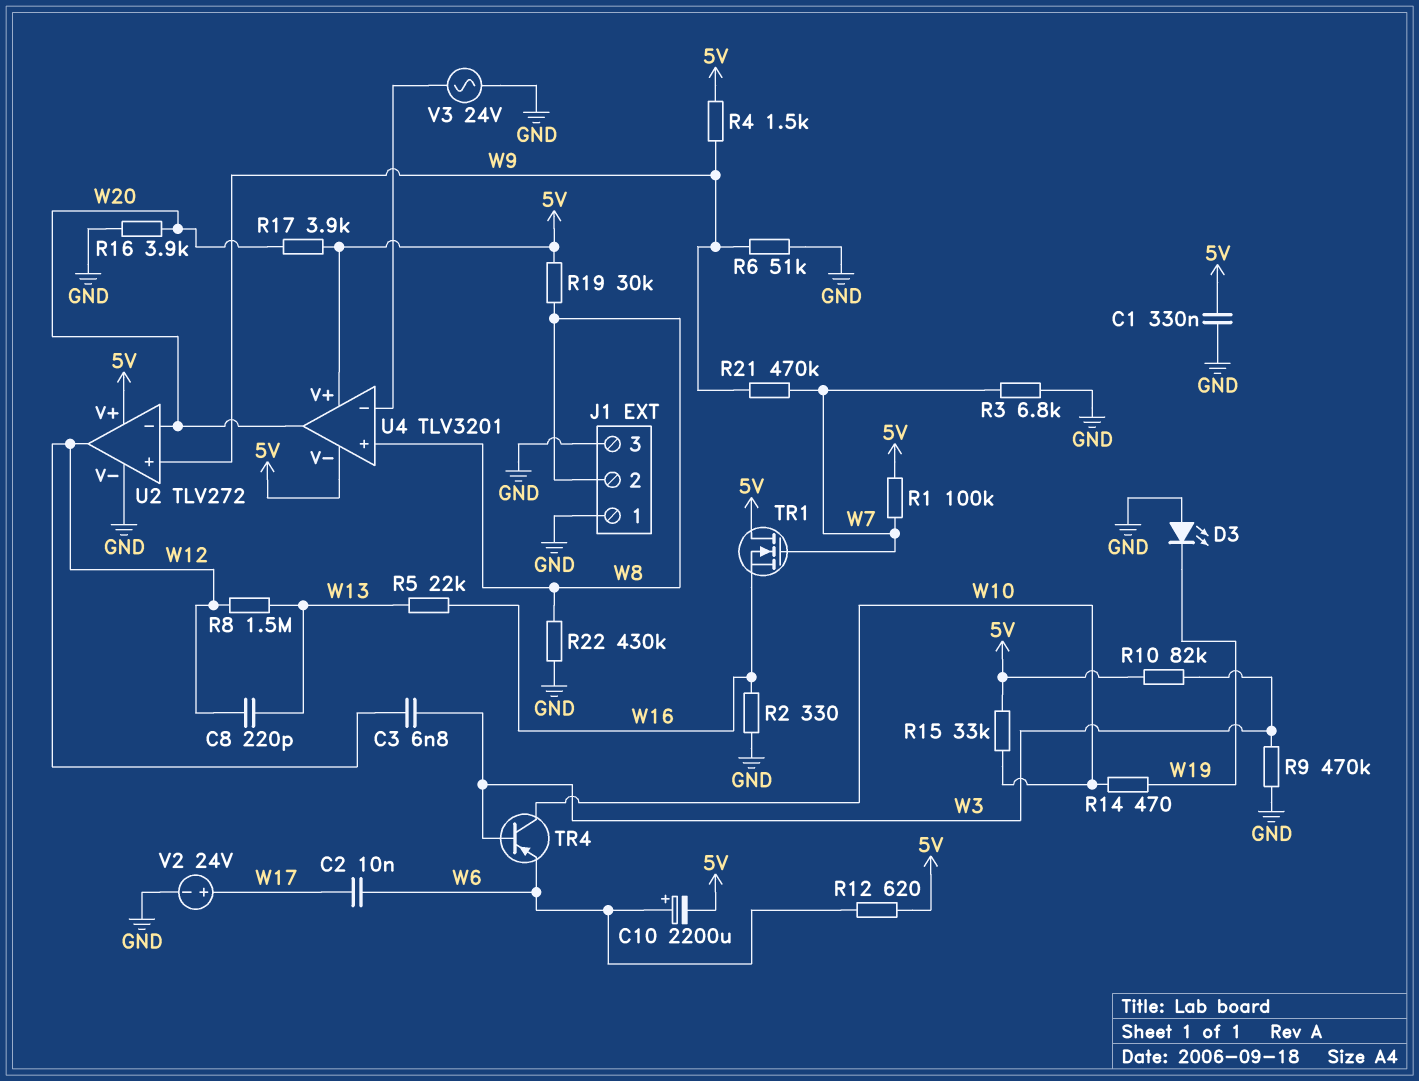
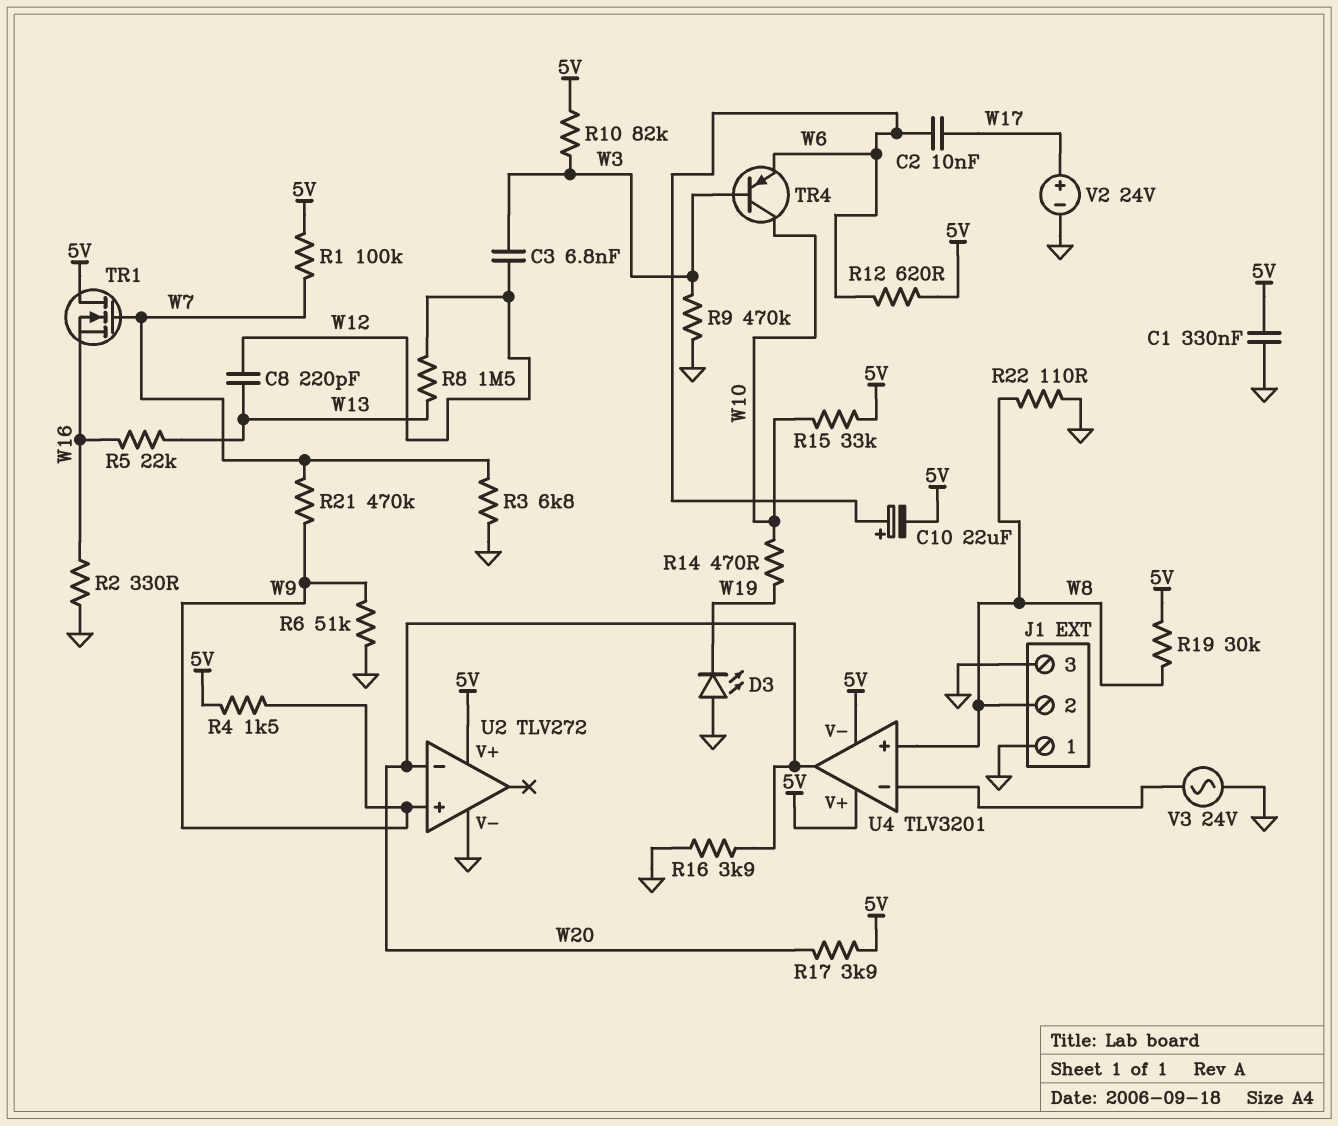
C10: 2200uF (plus W6, minus 5V) -> 22uF (plus W6, minus 5V)
R22: 430k (GND, W8) -> 110 (GND, W8)
U2 pin out: W12 -> none

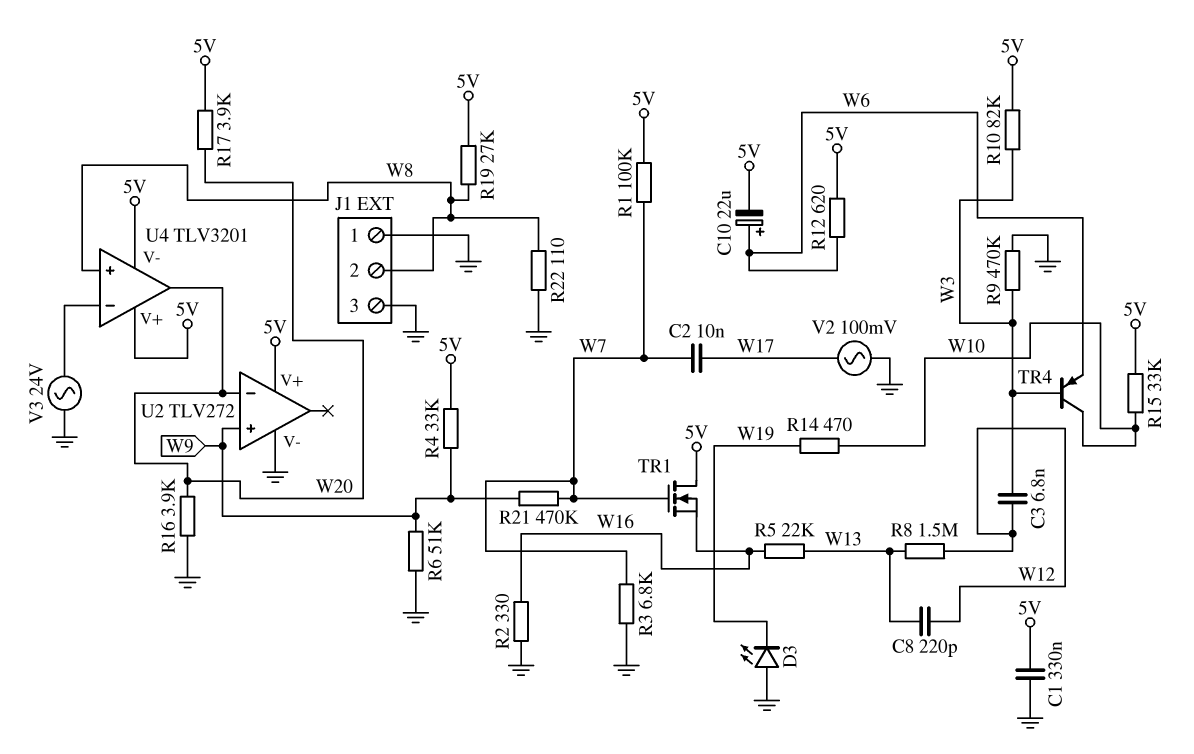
C2: 10nF (W6, W17) -> 10nF (W7, W17)
R4: 1.5k (5V, W9) -> 33k (5V, W9)
R19: 30k (5V, W8) -> 27k (5V, W8)
V2: 24V (plus W17, minus GND) -> AC 100mV (GND, W17)

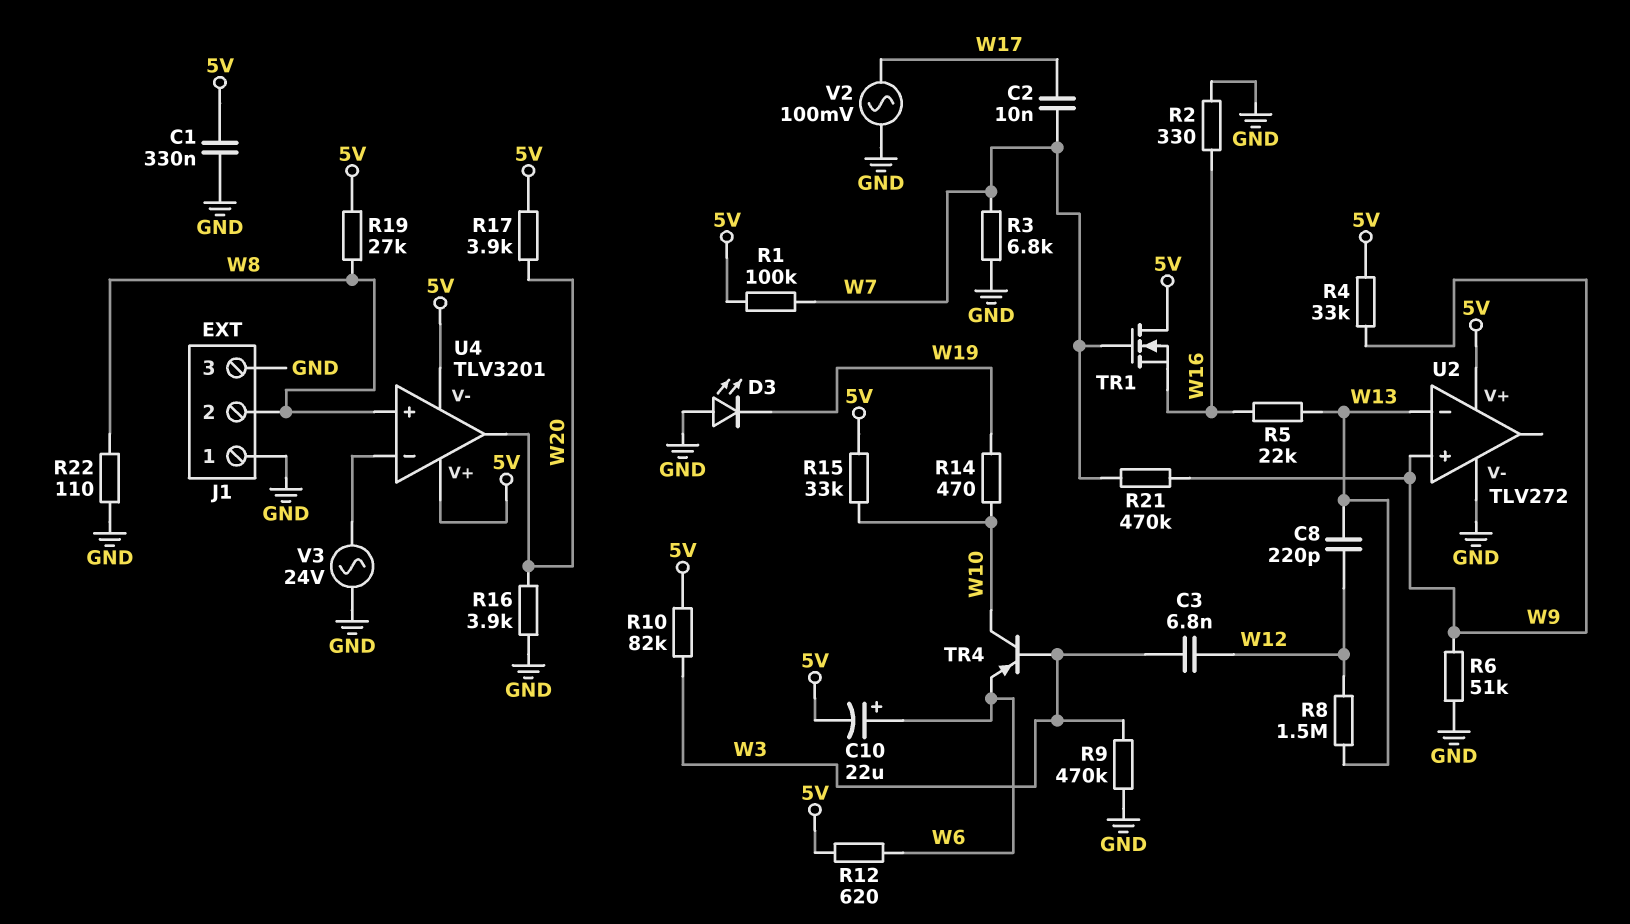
U2 pin in-: W20 -> W13

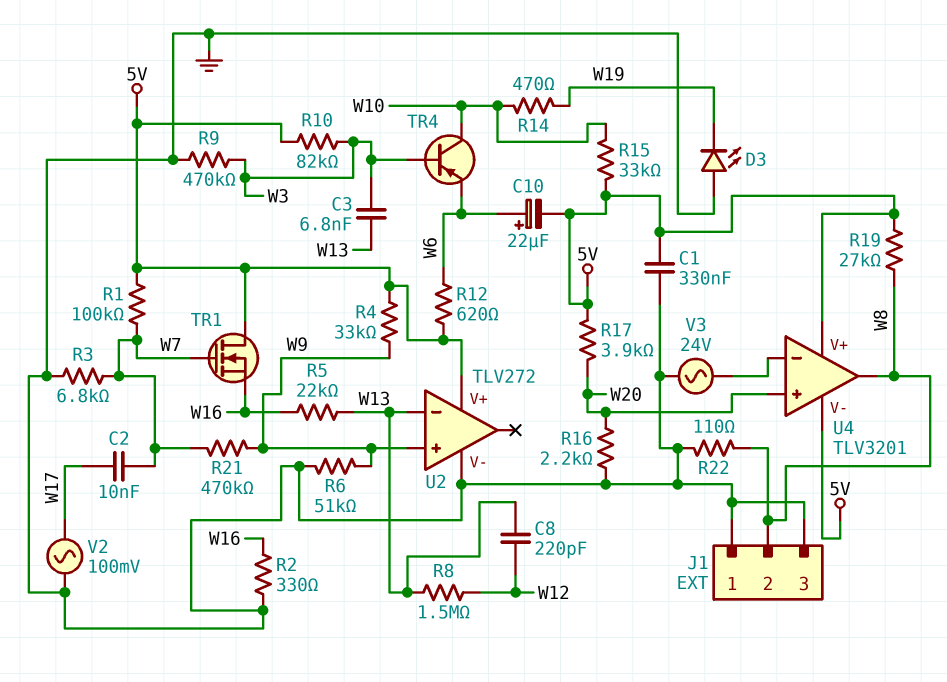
C3: 6.8nF (W3, W12) -> 6.8nF (W3, W13)
R16: 3.9k (GND, W20) -> 2.2k (GND, W20)
U4 pin in+: W8 -> W20
U4 pin out: W20 -> W8

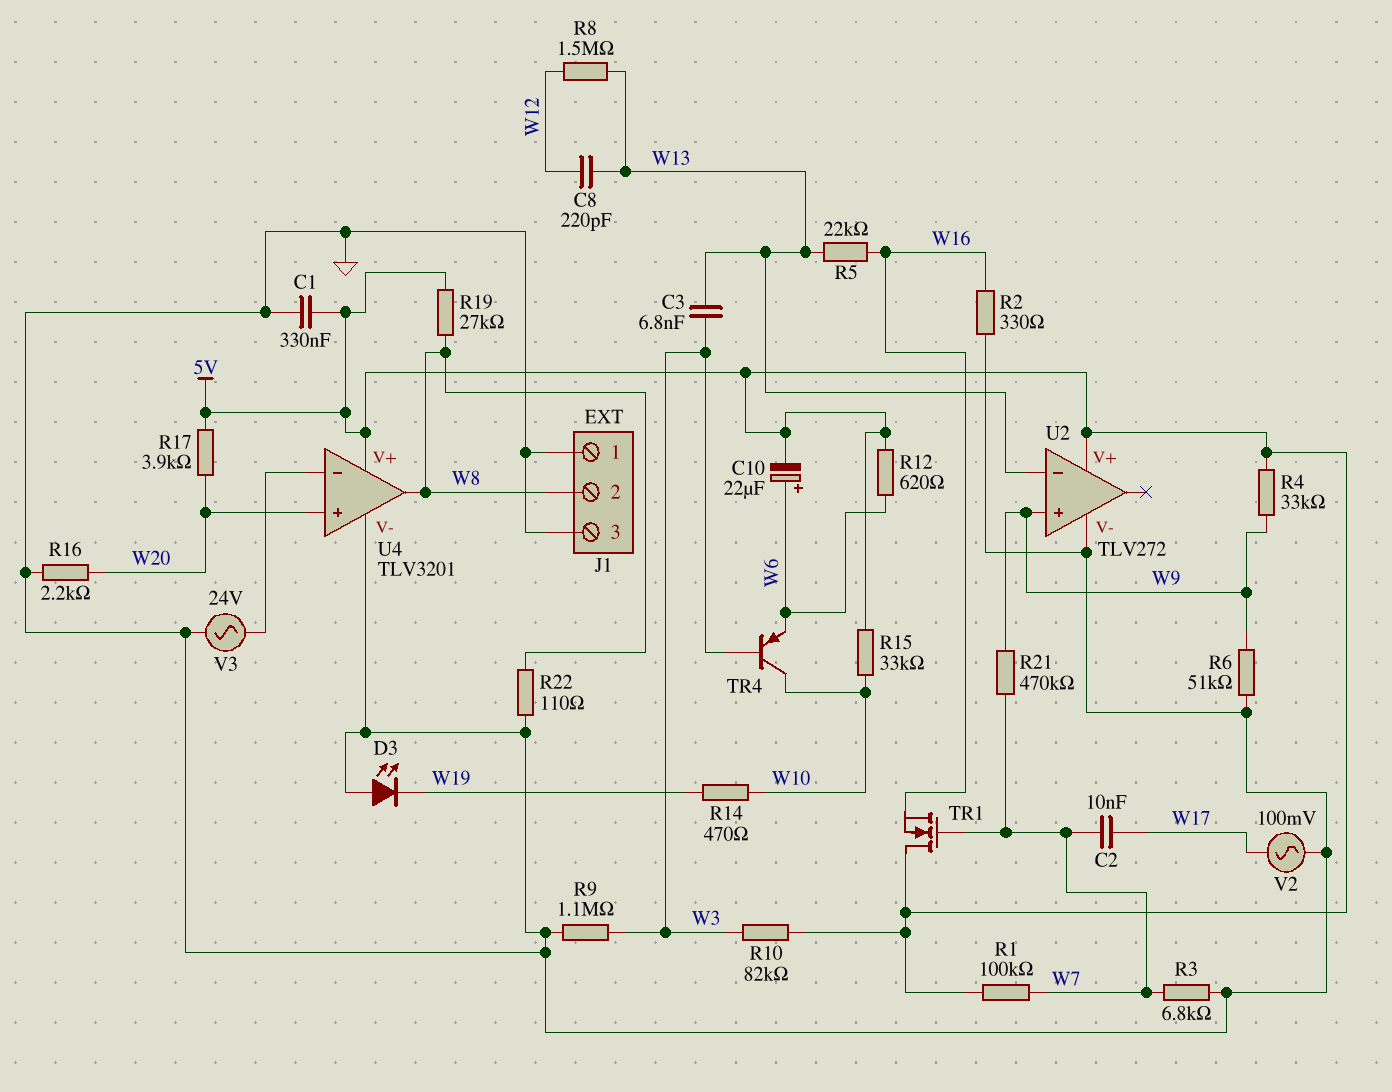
R9: 470k (GND, W3) -> 1.1M (GND, W3)
U4 pin V-: 5V -> GND

